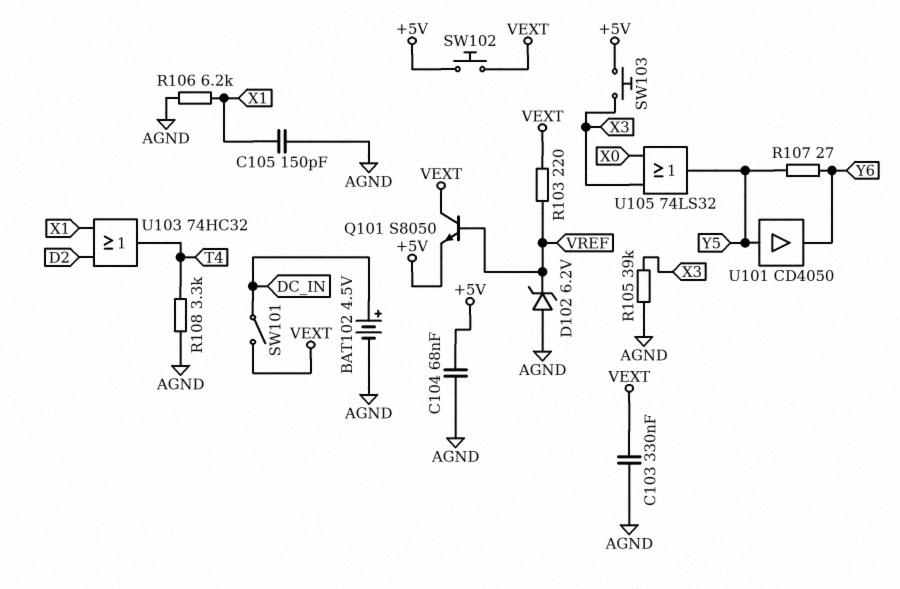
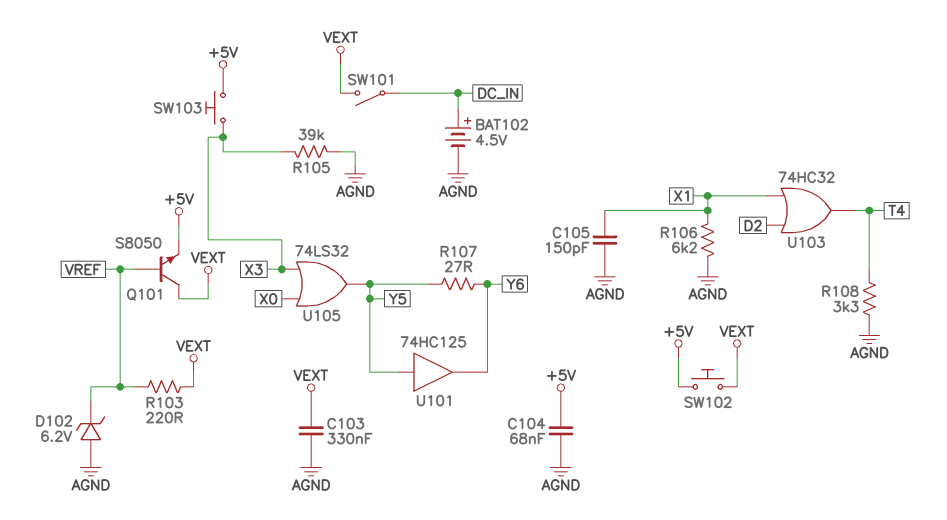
U101: buffer CD4050 (in Y5, out Y6) -> buffer 74HC125 (in Y5, out Y6)

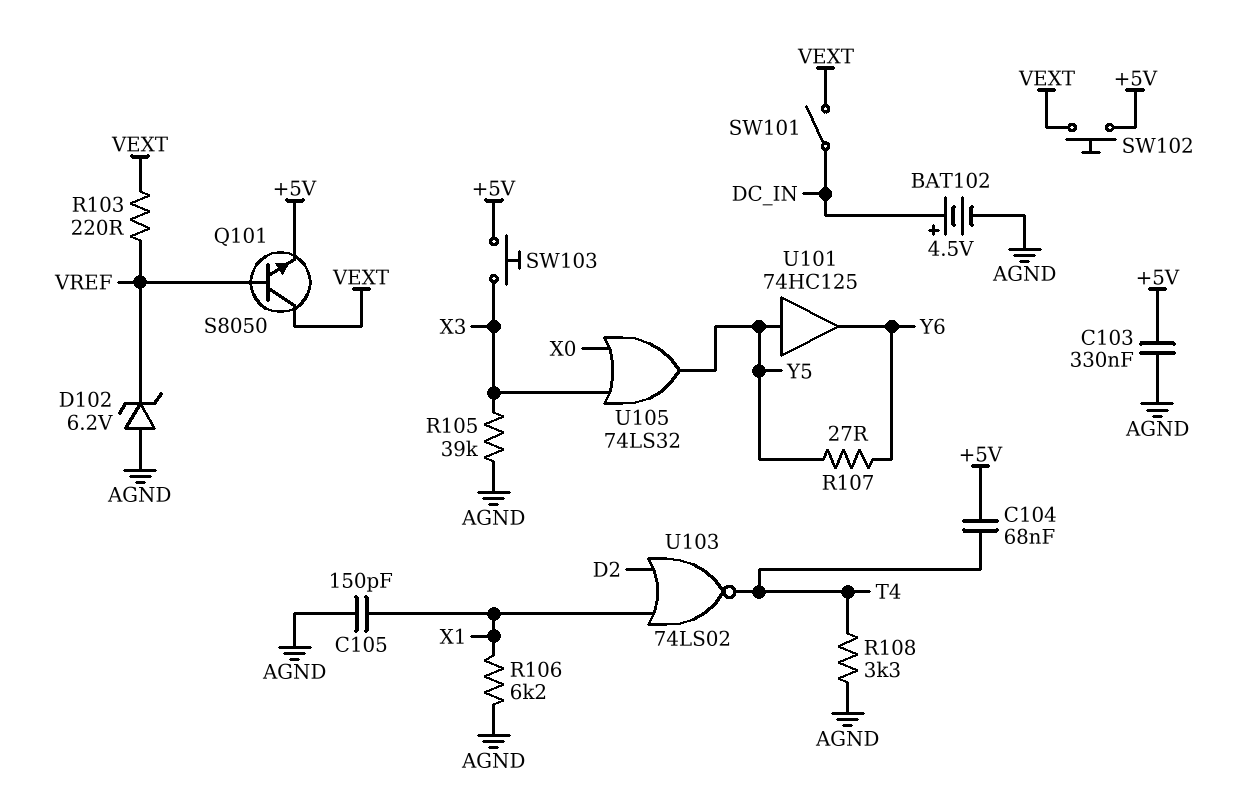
C103: 330nF (AGND, VEXT) -> 330nF (+5V, AGND)
C104: 68nF (+5V, AGND) -> 68nF (+5V, T4)
U103: OR 74HC32 (in D2, in X1, out T4) -> NOR 74LS02 (in D2, in X1, out T4)

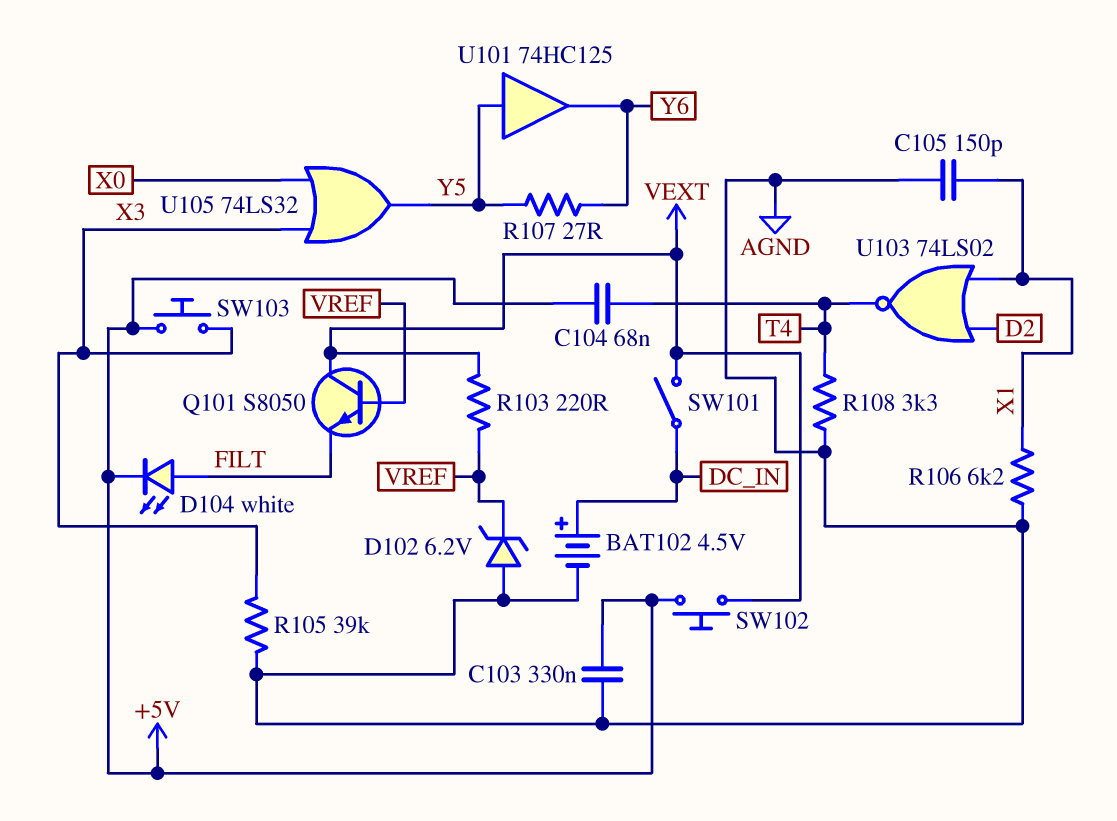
D104: none -> LED white (A FILT, K +5V)
Q101: NPN S8050 (B VREF, C VEXT, E +5V) -> NPN S8050 (B VREF, C VEXT, E FILT)

